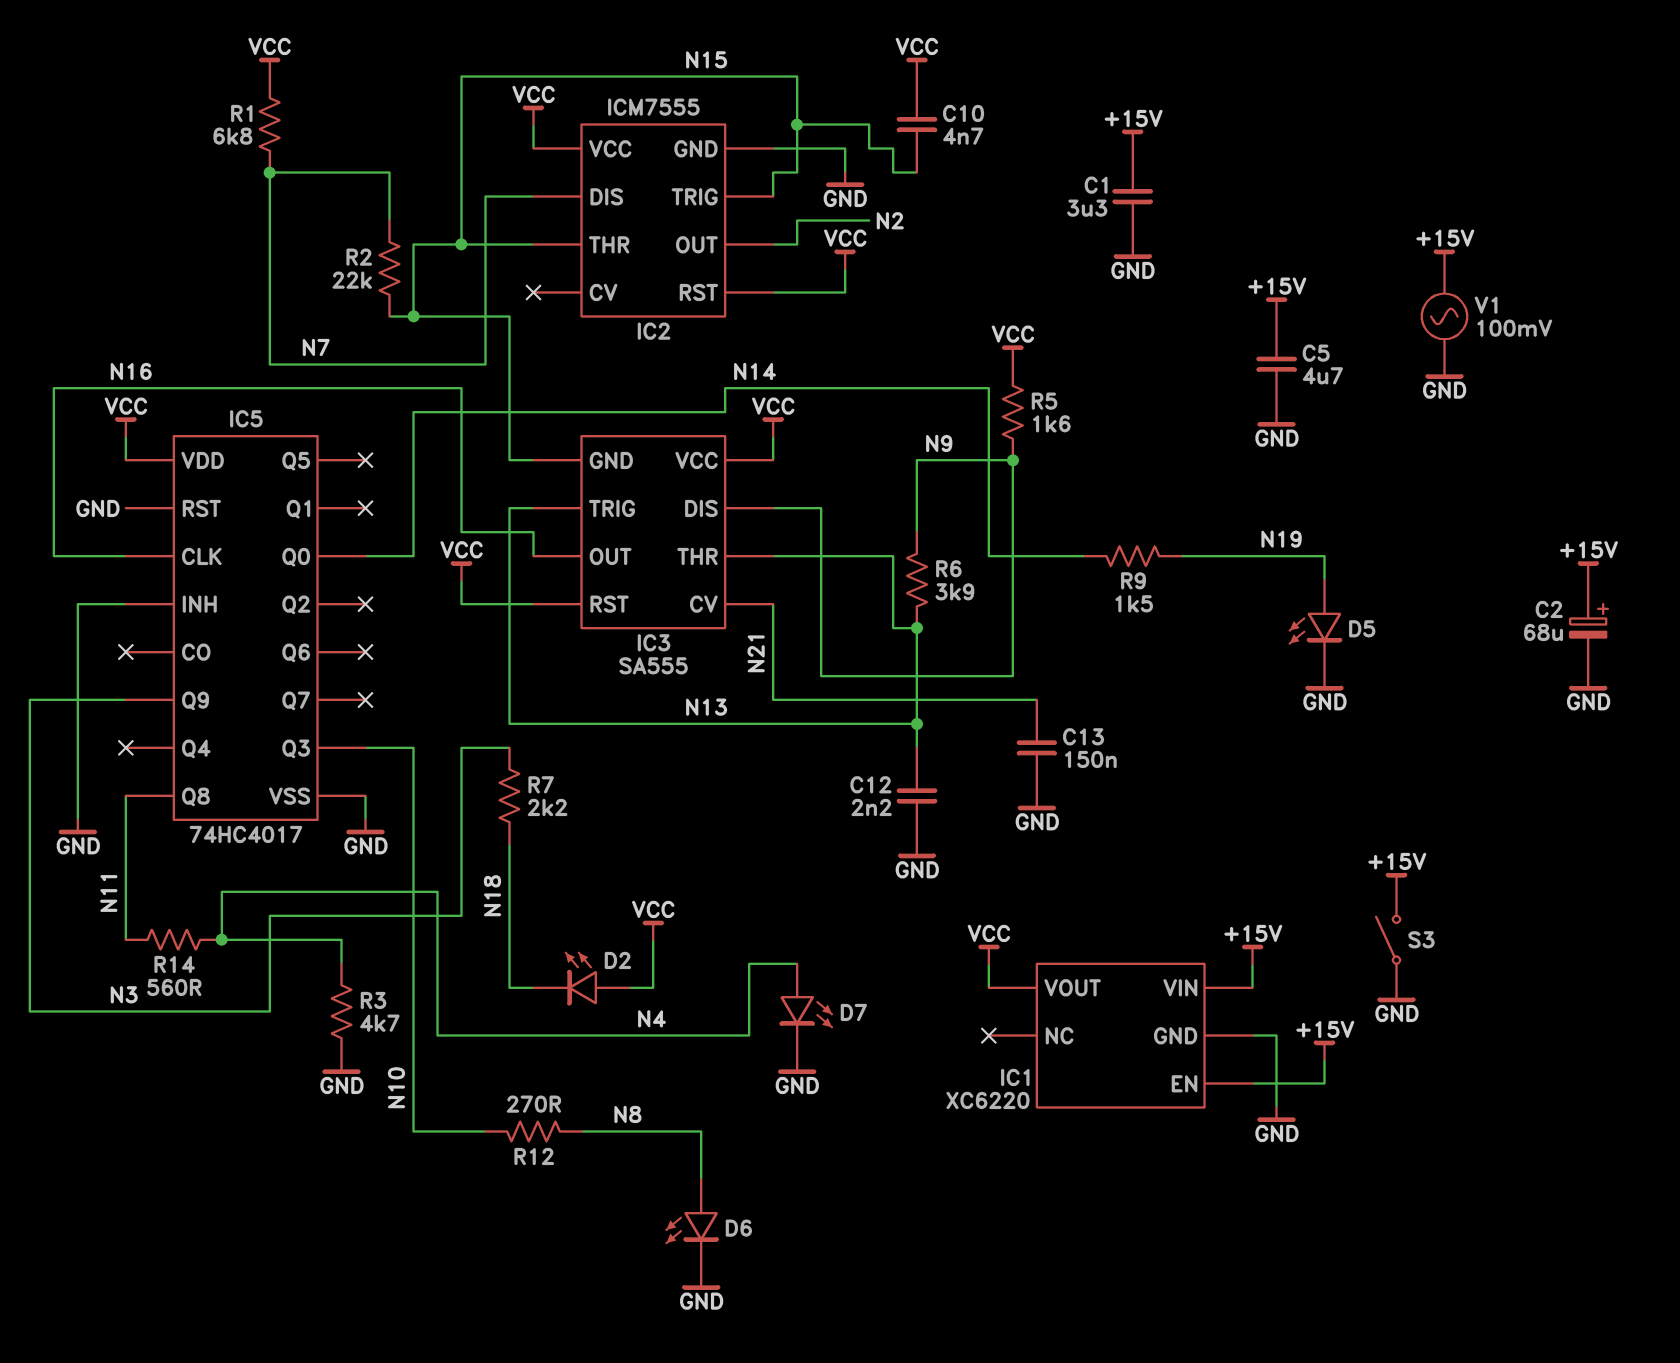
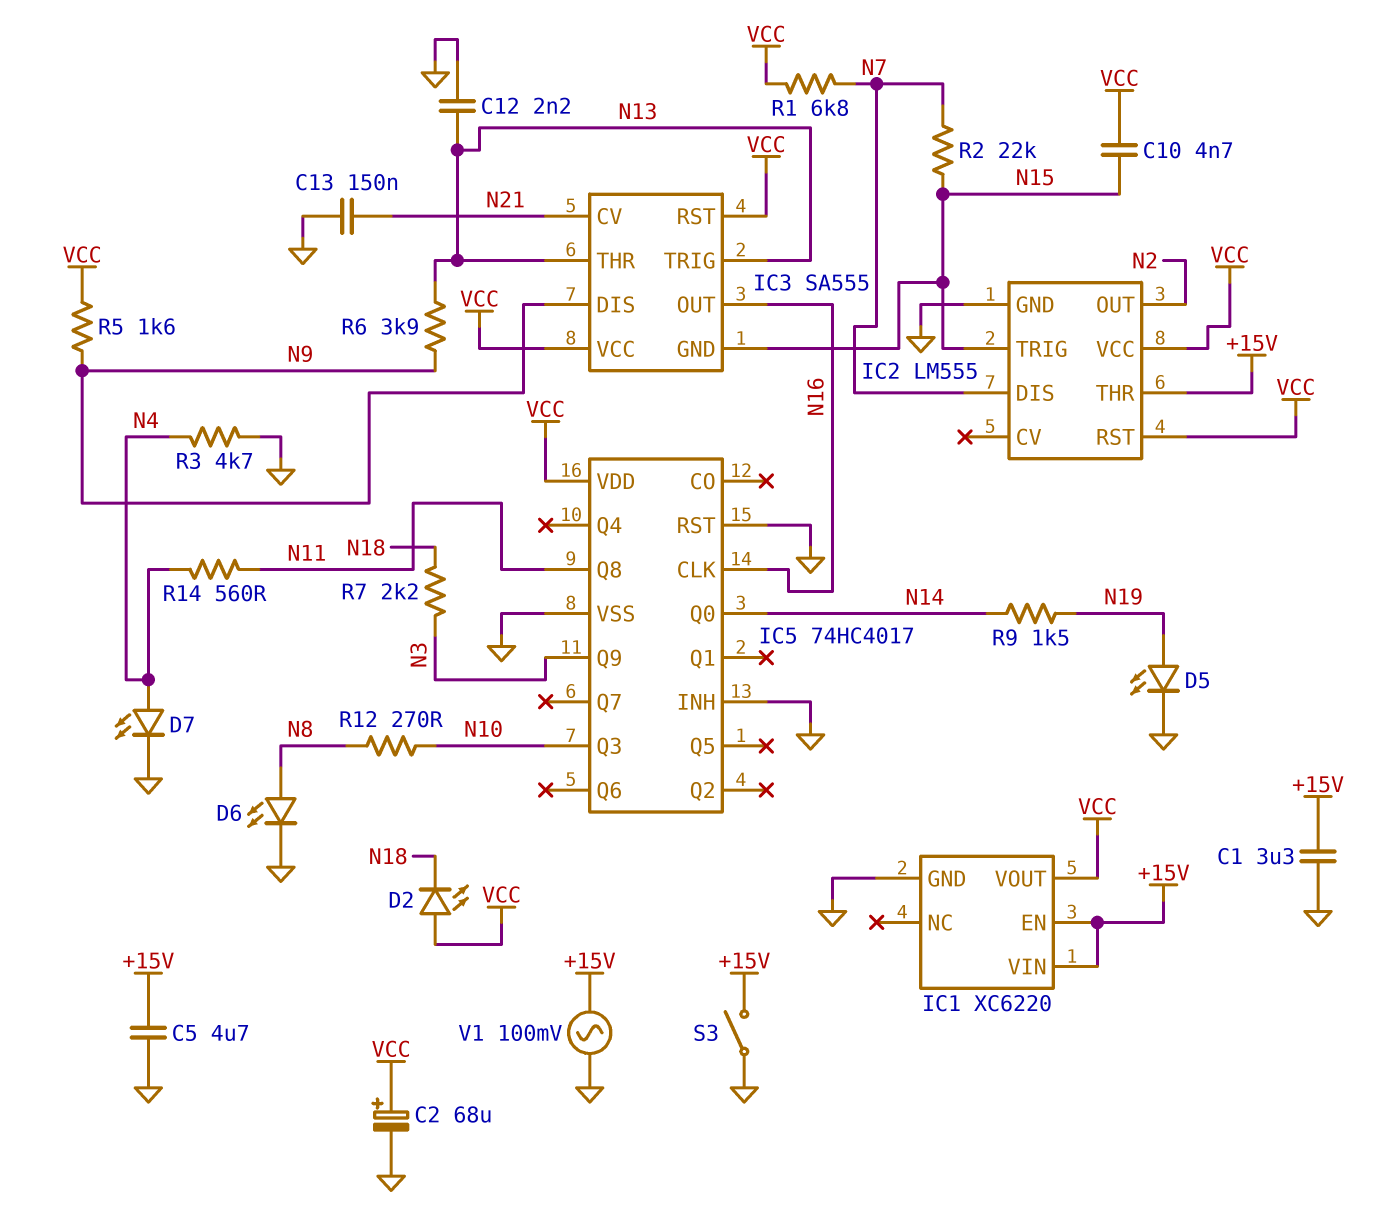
C2: 68uF (plus +15V, minus GND) -> 68uF (plus VCC, minus GND)
IC2: ICM7555 -> LM555
IC2 pin THR: N15 -> +15V

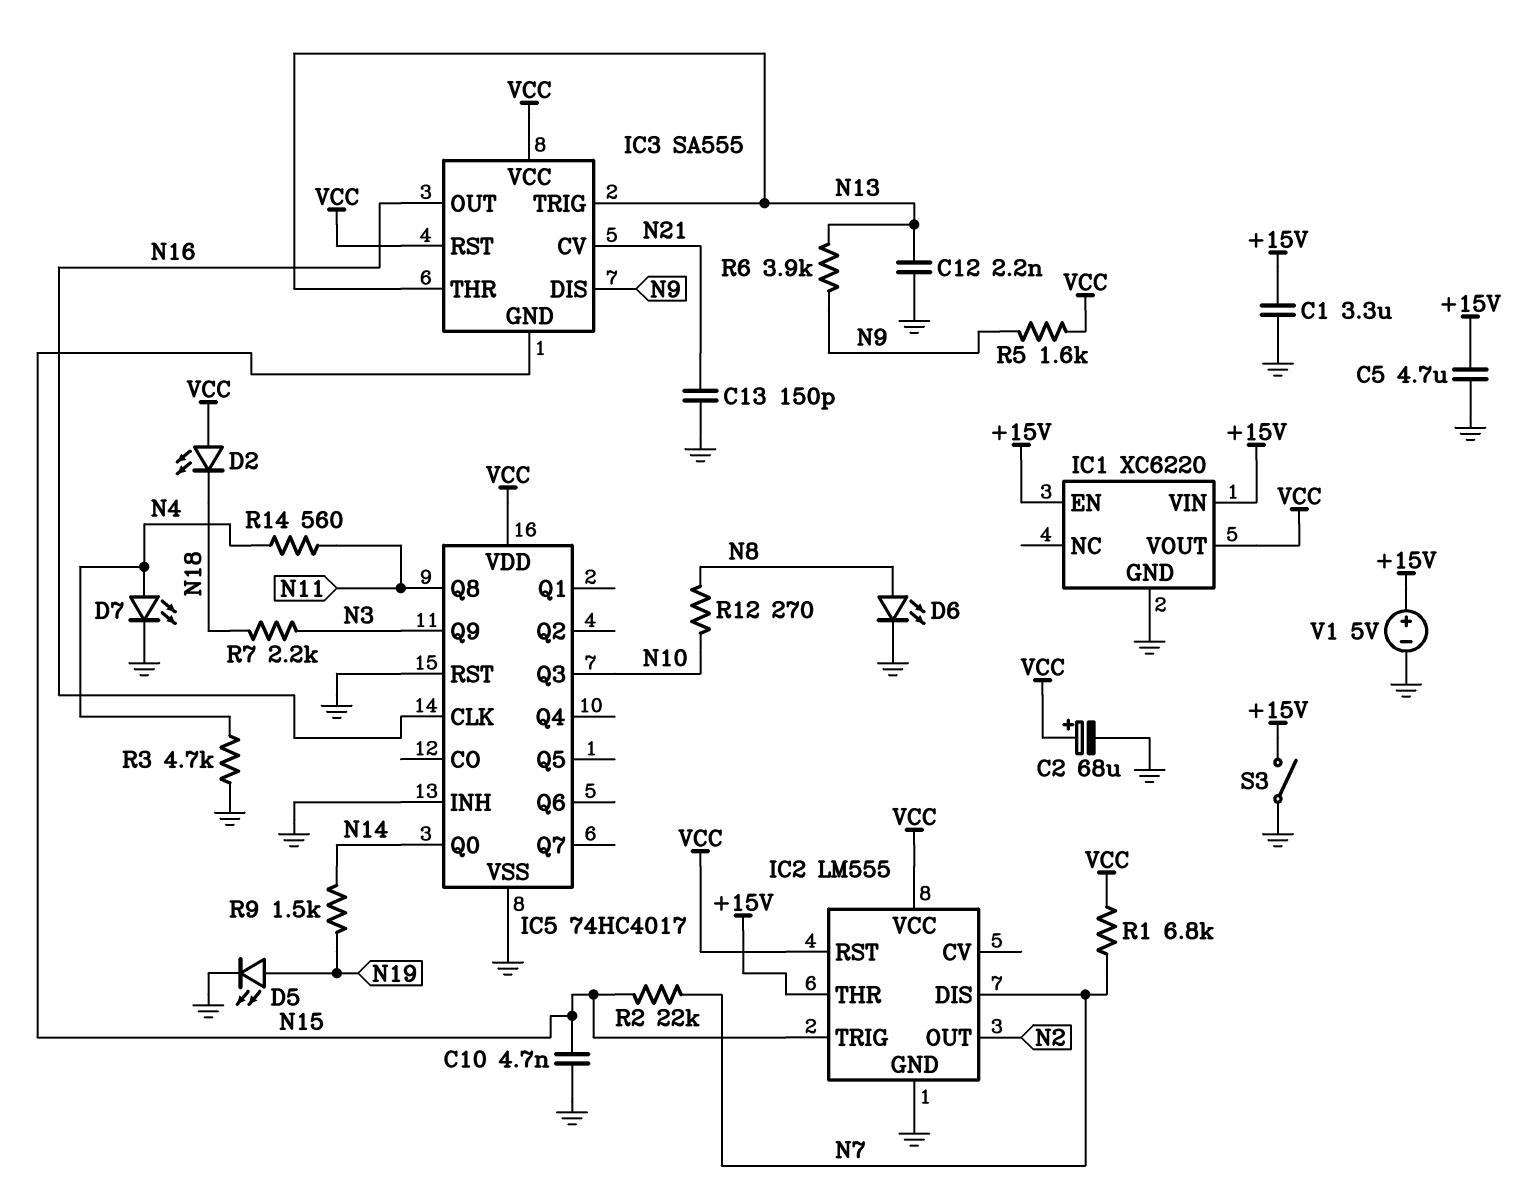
C10: 4.7nF (N15, VCC) -> 4.7nF (GND, N15)
C13: 150nF (GND, N21) -> 150pF (GND, N21)
V1: AC 100mV (+15V, GND) -> 5V (plus +15V, minus GND)

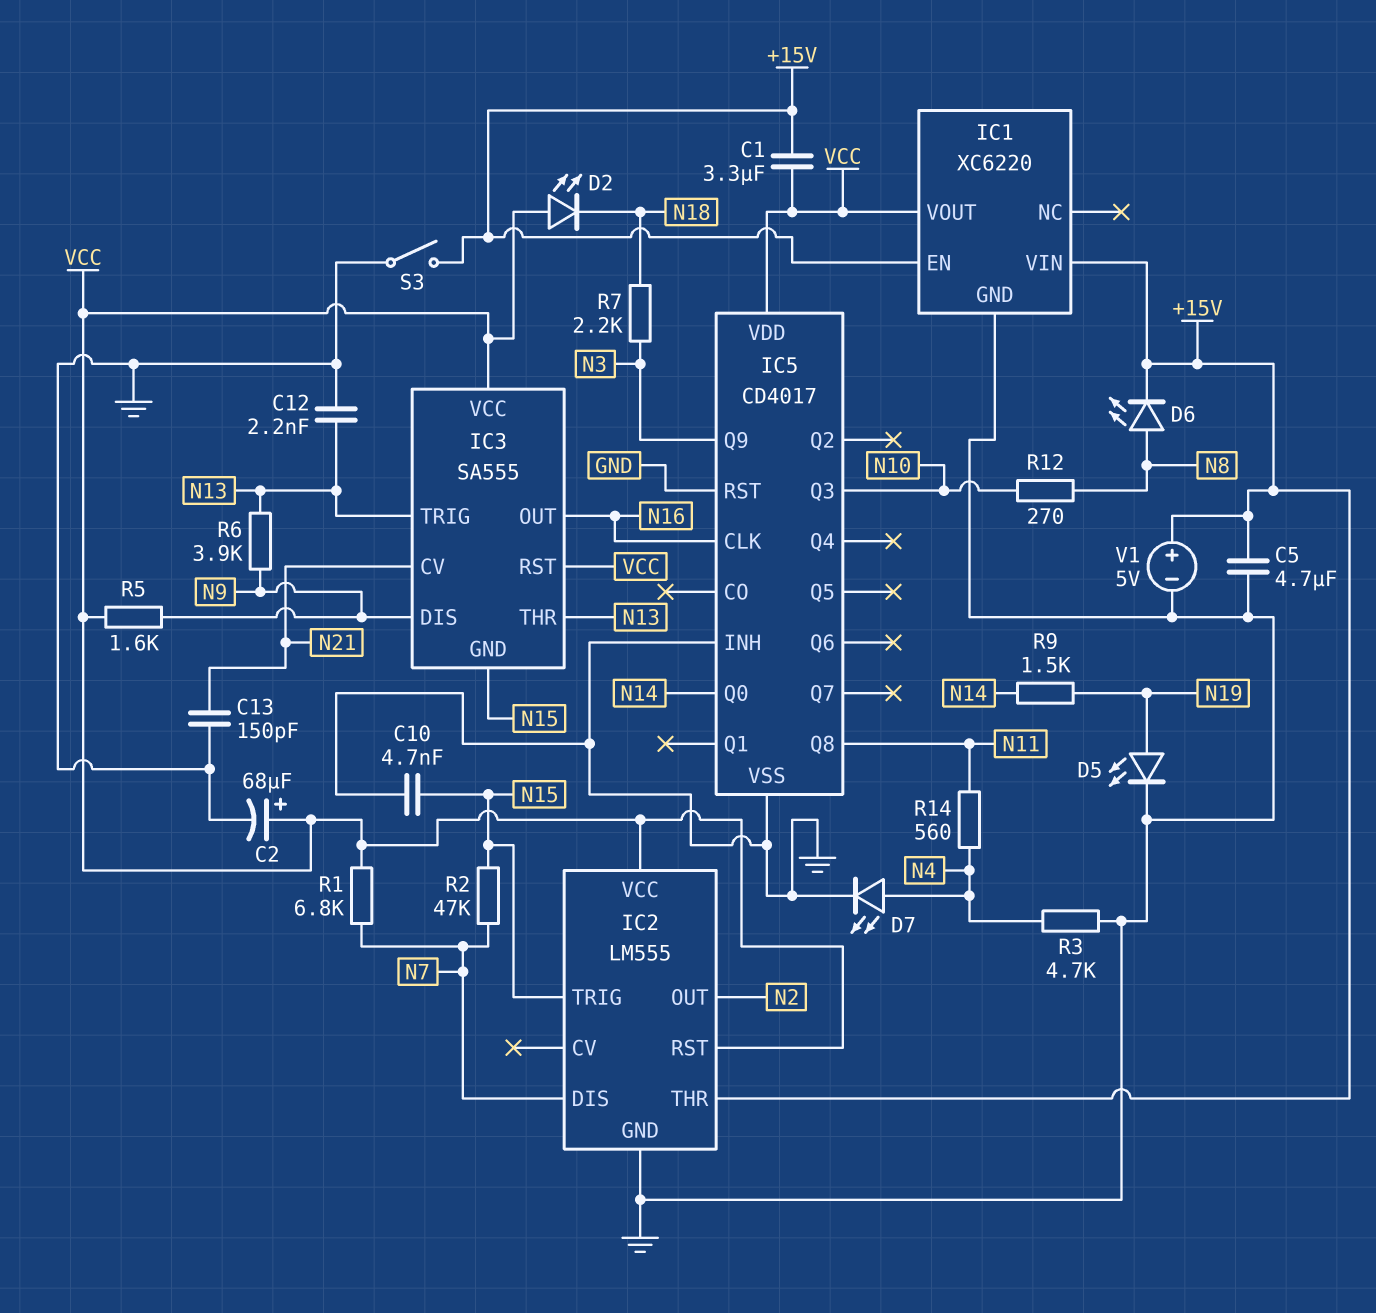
C1: 3.3uF (+15V, GND) -> 3.3uF (+15V, VCC)
D6: LED (A N8, K GND) -> LED (A N8, K +15V)
IC5: 74HC4017 -> CD4017
R2: 22k (N7, N15) -> 47k (N7, N15)

